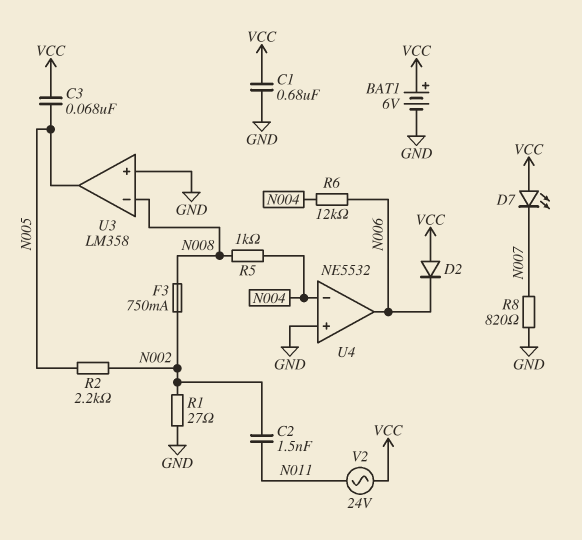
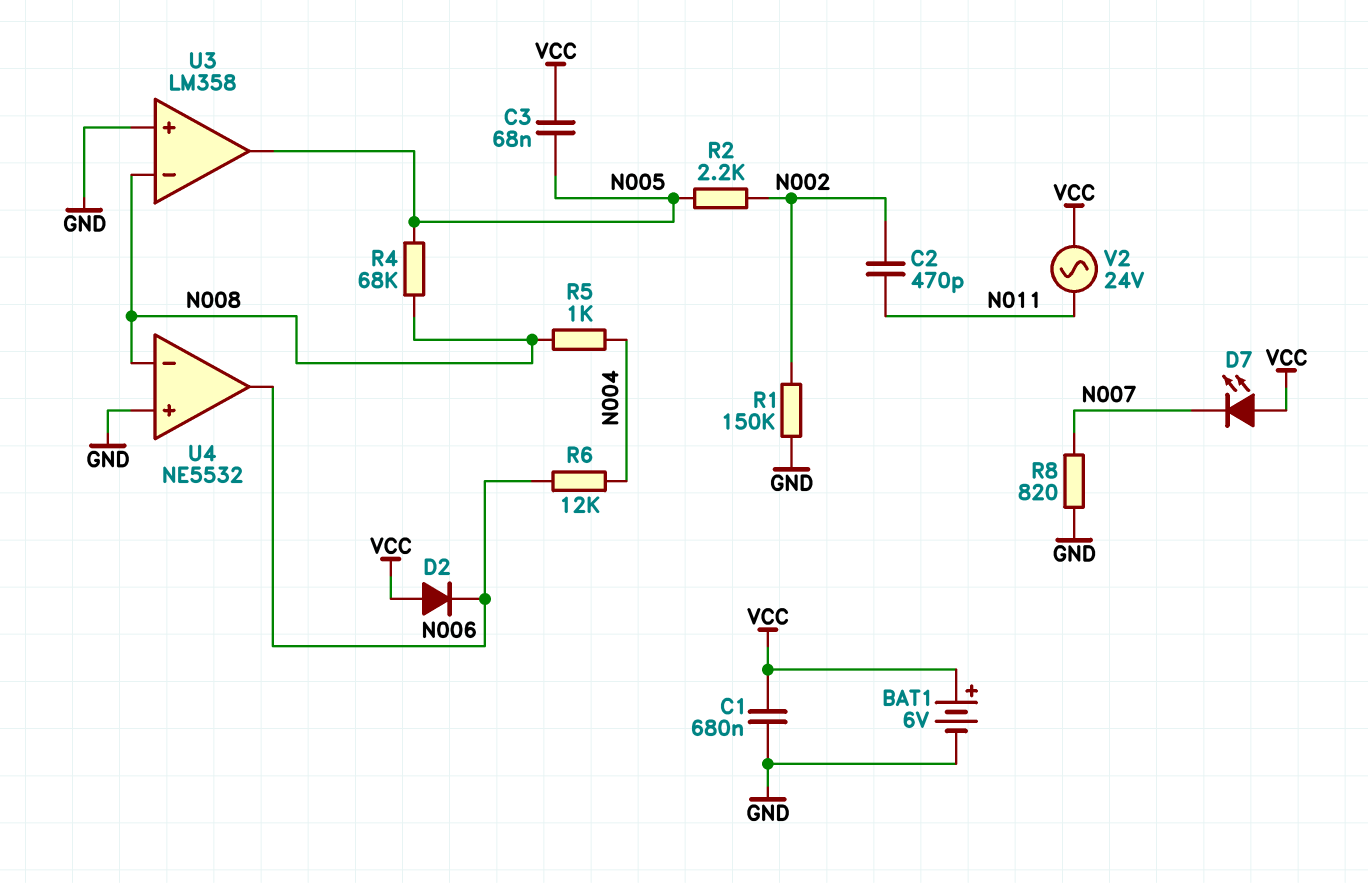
C2: 1.5nF (N002, N011) -> 470pF (N002, N011)
F3: 750mA (N002, N008) -> none
R1: 27 (GND, N002) -> 150k (GND, N002)
R4: none -> 68k (N005, N008)
U4 pin in-: N004 -> N008

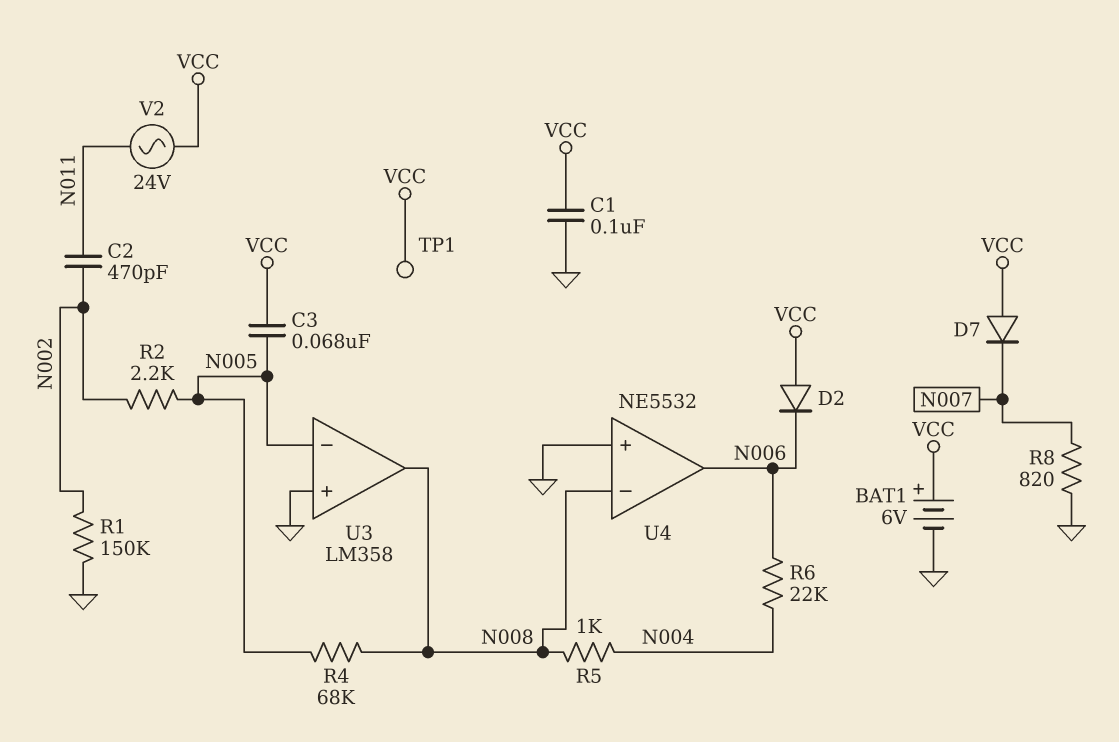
C1: 680nF (GND, VCC) -> 100nF (GND, VCC)
D7: LED (A VCC, K N007) -> diode (A VCC, K N007)
R6: 12k (N004, N006) -> 22k (N004, N006)
TP1: none -> test point (VCC)
U3 pin in-: N008 -> N005
U3 pin out: N005 -> N008

